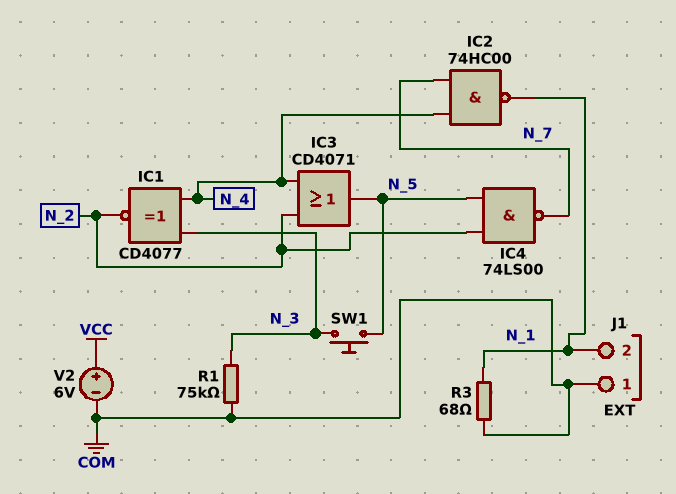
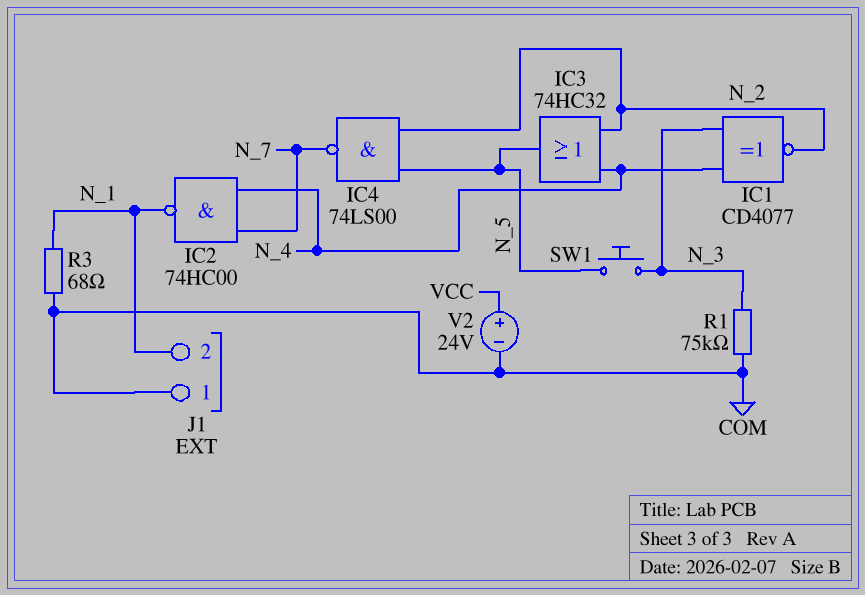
IC3: OR CD4071 (in N_2, in N_4, out N_5) -> OR 74HC32 (in N_2, in N_4, out N_5)
V2: 6V (plus VCC, minus COM) -> 24V (plus VCC, minus COM)

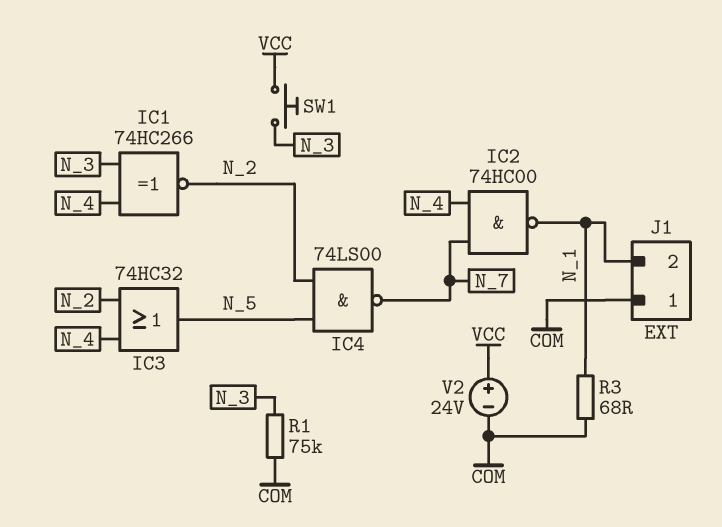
IC1: XNOR CD4077 (in N_3, in N_4, out N_2) -> XNOR 74HC266 (in N_3, in N_4, out N_2)
SW1: button (N_3, N_5) -> button (N_3, VCC)

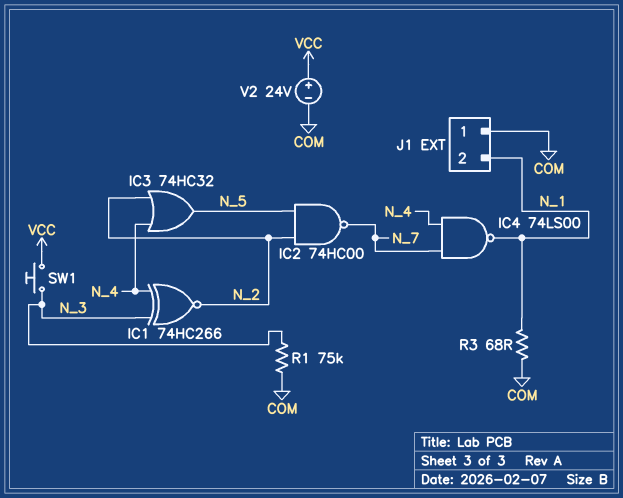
IC2: NAND 74HC00 (in N_4, in N_7, out N_1) -> NAND 74HC00 (in N_2, in N_5, out N_7)
IC4: NAND 74LS00 (in N_2, in N_5, out N_7) -> NAND 74LS00 (in N_4, in N_7, out N_1)

